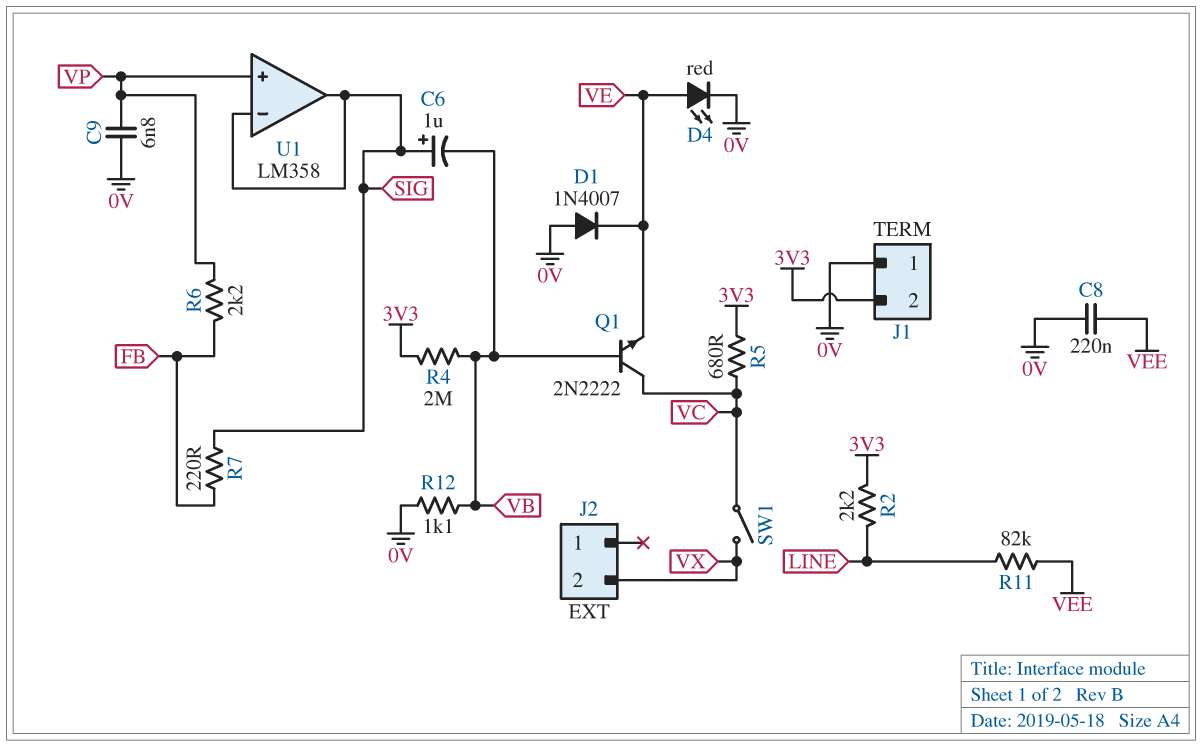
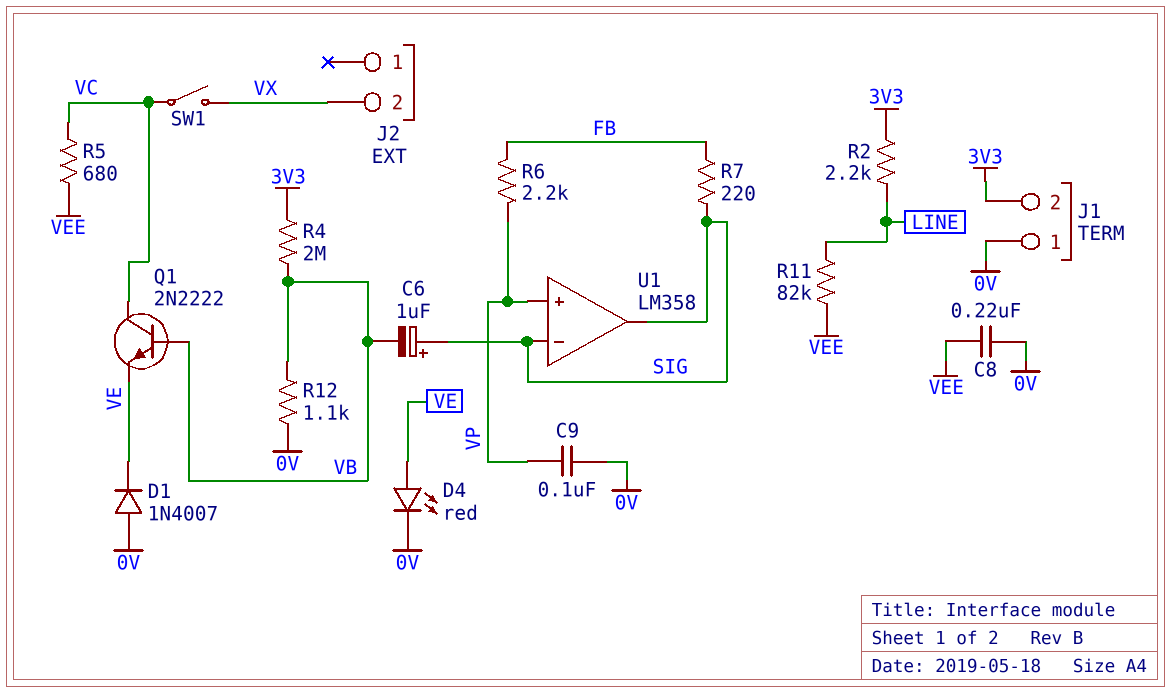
C9: 6.8nF (0V, VP) -> 100nF (0V, VP)
R5: 680 (3V3, VC) -> 680 (VC, VEE)

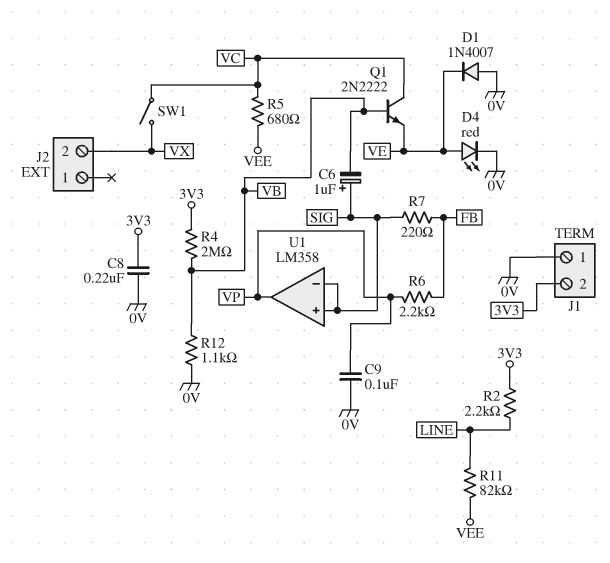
C8: 220nF (0V, VEE) -> 220nF (0V, 3V3)
U1 pin in+: VP -> SIG
U1 pin out: SIG -> VP

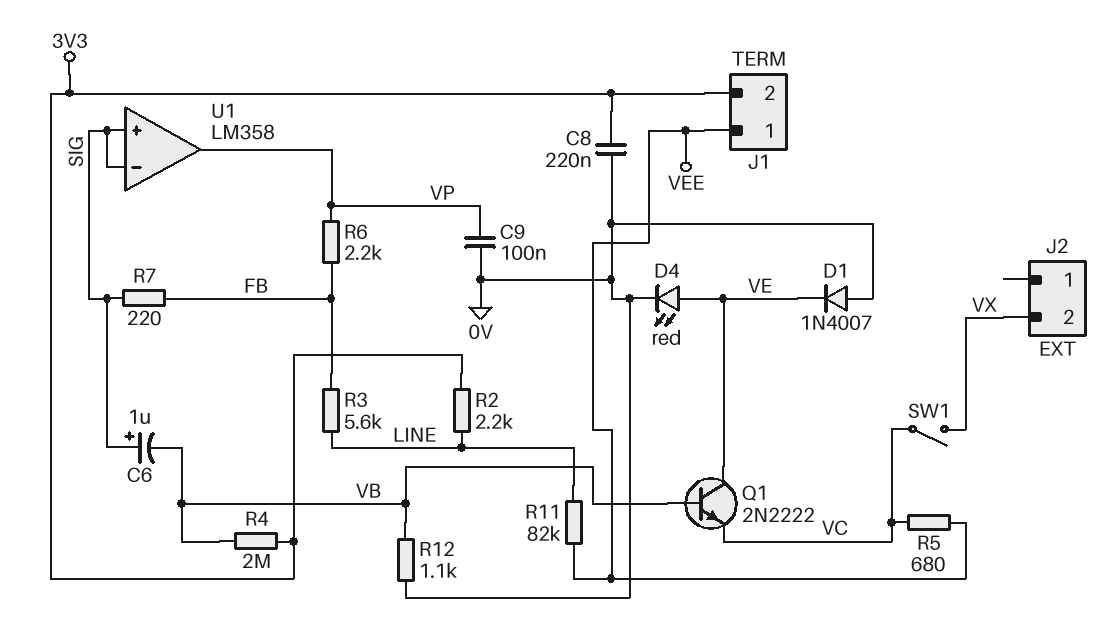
J1 pin 1: 0V -> VEE
Q1: NPN 2N2222 (B VB, C VC, E VE) -> NPN 2N2222 (B VB, C VE, E VC)
R3: none -> 5.6k (FB, LINE)

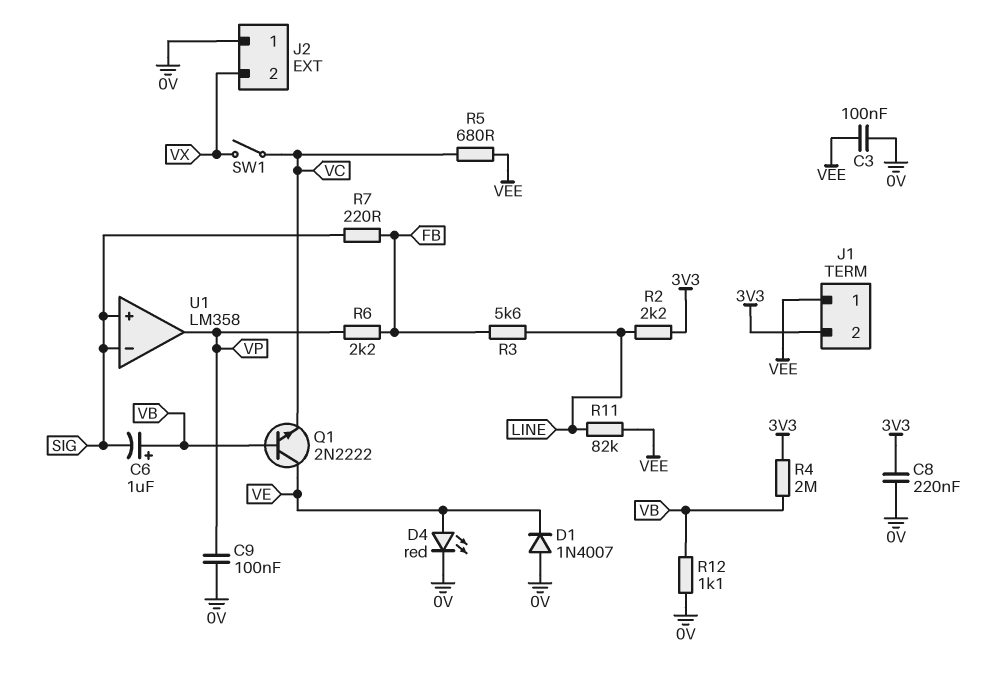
C3: none -> 100nF (0V, VEE)
C6: 1uF (plus SIG, minus VB) -> 1uF (plus VB, minus SIG)
J2 pin 1: none -> 0V

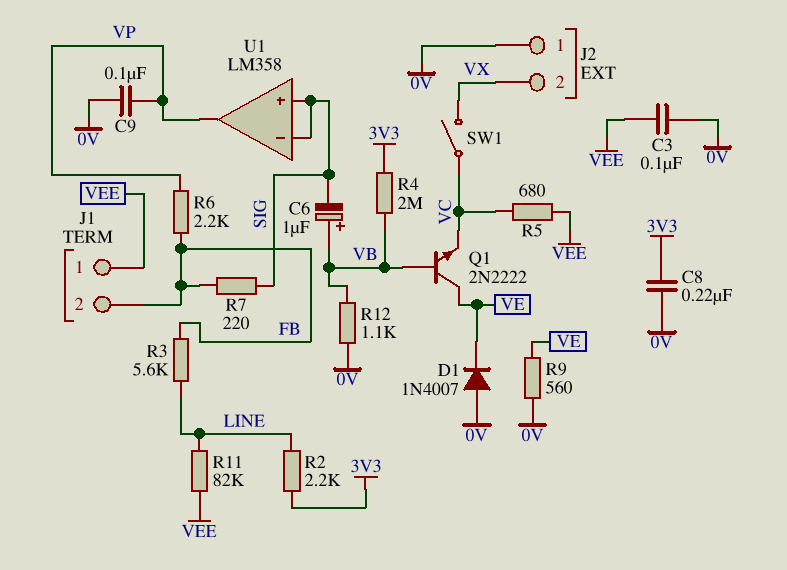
D4: LED red (A VE, K 0V) -> none
J1 pin 2: 3V3 -> FB
R9: none -> 560 (0V, VE)

